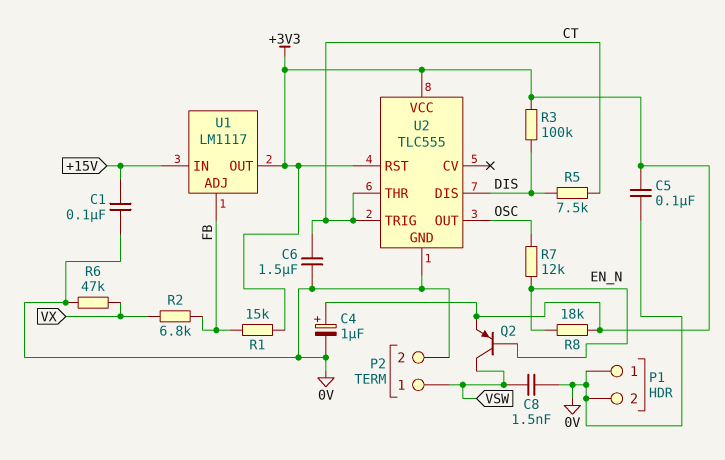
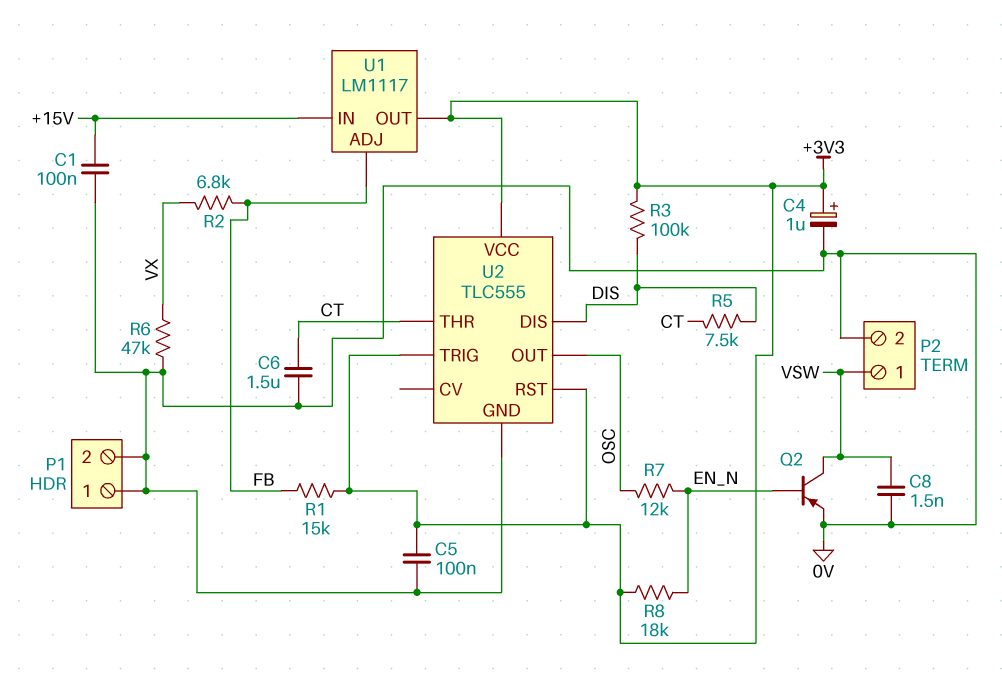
Q2: PNP (B EN_N, C VSW, E +3V3) -> PNP (B EN_N, C VSW, E 0V)
U2 pin TRIG: CT -> +3V3

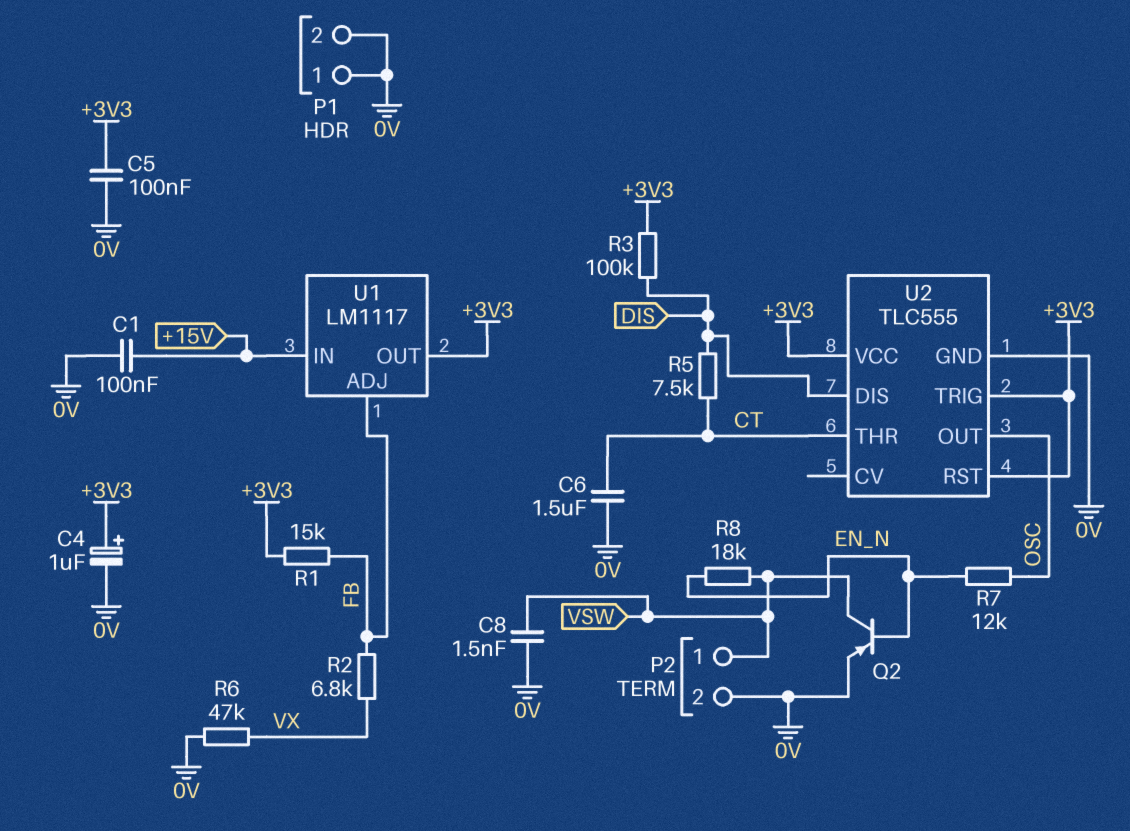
R8: 18k (+3V3, EN_N) -> 18k (EN_N, VSW)

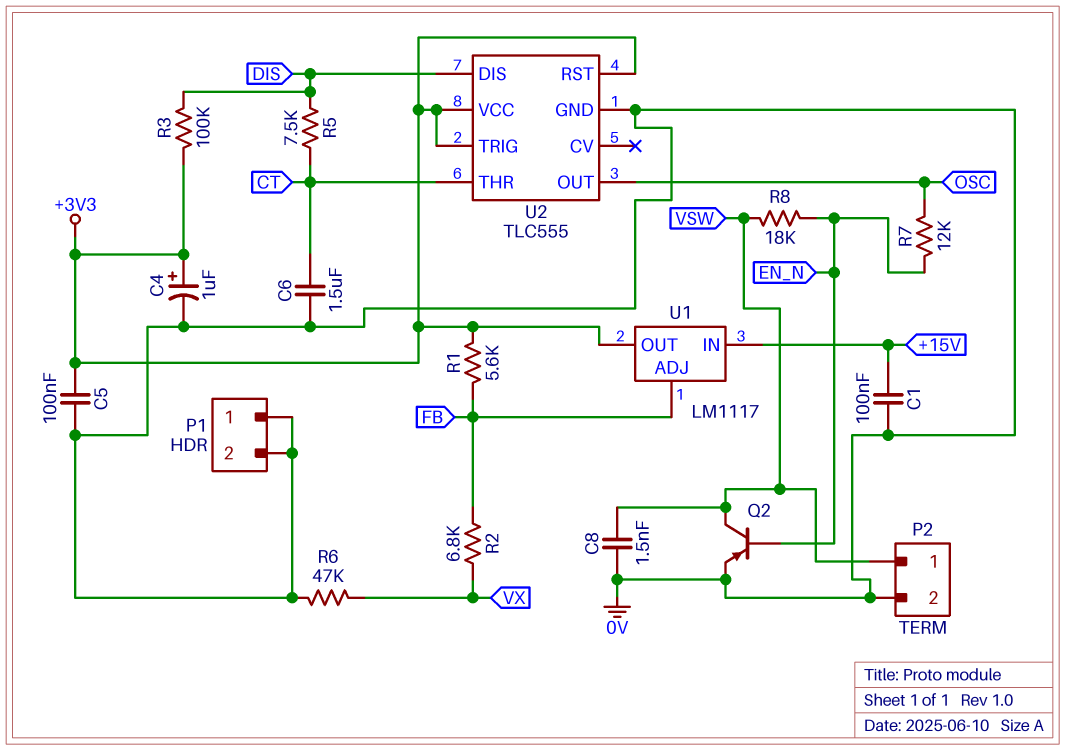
R1: 15k (+3V3, FB) -> 5.6k (+3V3, FB)

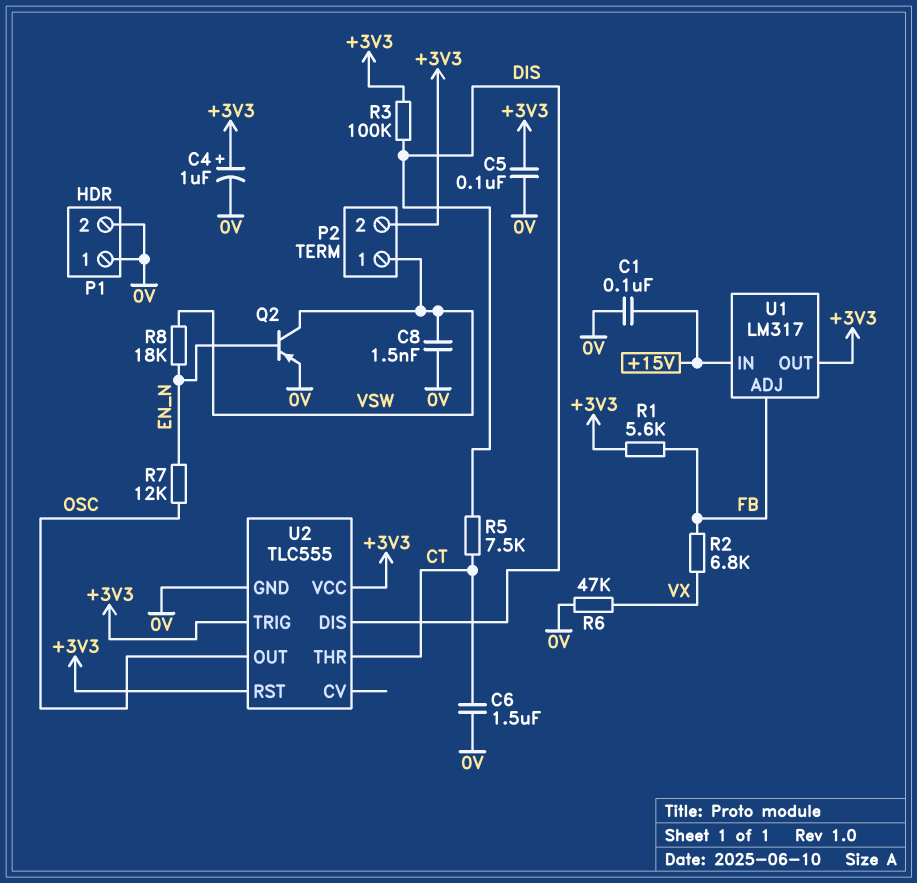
P2 pin 2: 0V -> +3V3
U1: LM1117 -> LM317

